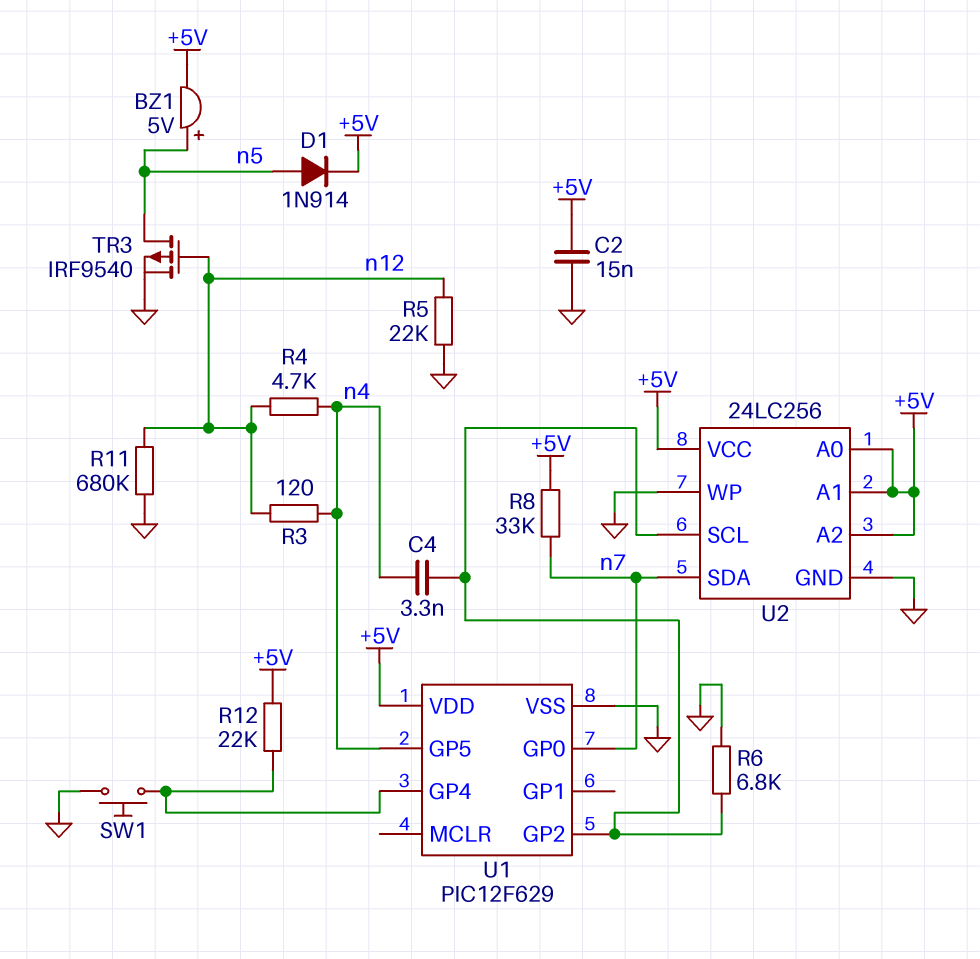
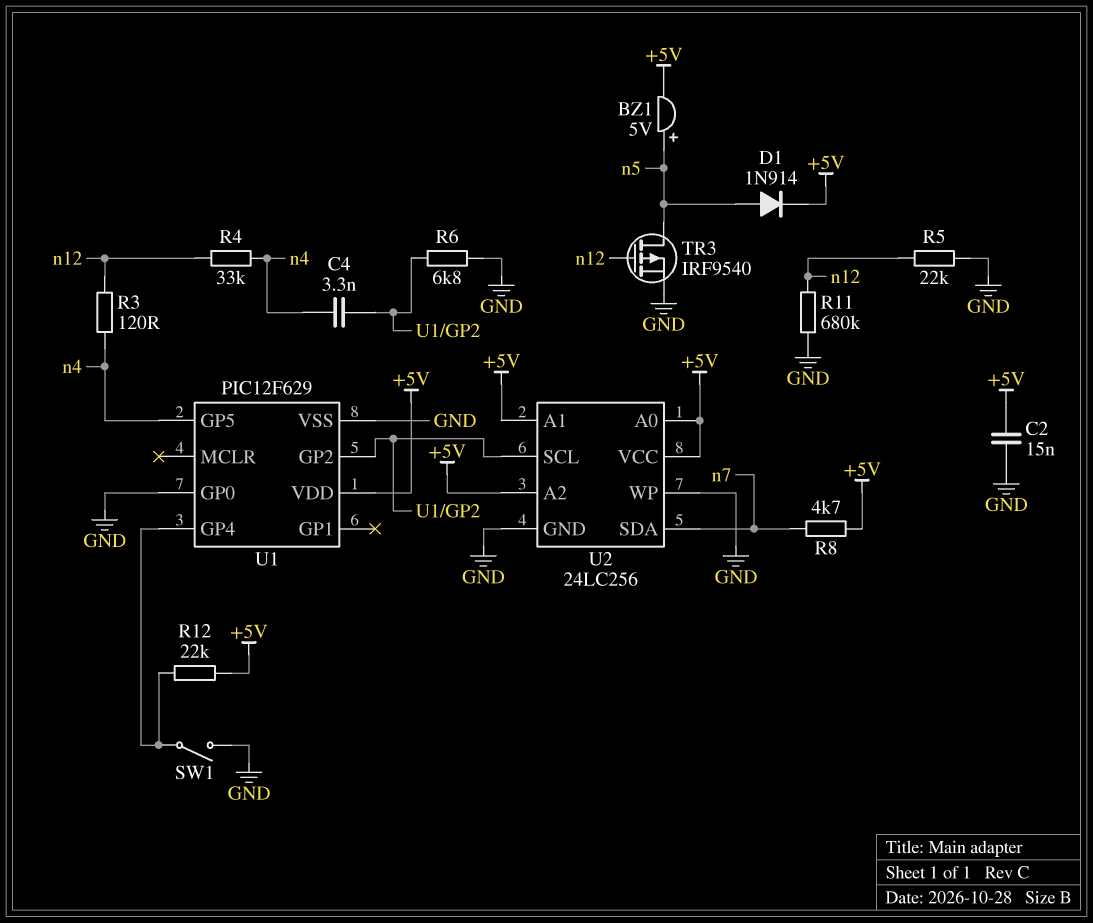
R4: 4.7k (n4, n12) -> 33k (n4, n12)
R8: 33k (+5V, n7) -> 4.7k (+5V, n7)
SW1: button (GND, U1/GP4) -> switch (GND, U1/GP4)
U1 pin GP0: n7 -> GND

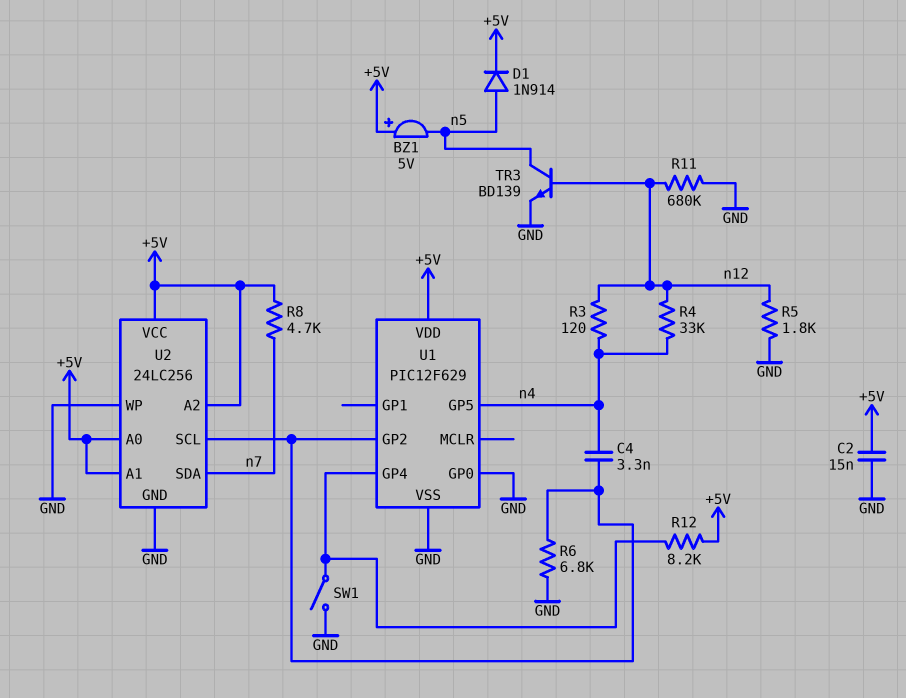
BZ1: buzzer 5V (plus n5, minus +5V) -> buzzer 5V (plus +5V, minus n5)
R5: 22k (GND, n12) -> 1.8k (GND, n12)
R12: 22k (+5V, U1/GP4) -> 8.2k (+5V, U1/GP4)
TR3: PMOS IRF9540 (G n12, D n5, S GND) -> NPN BD139 (B n12, C n5, E GND)

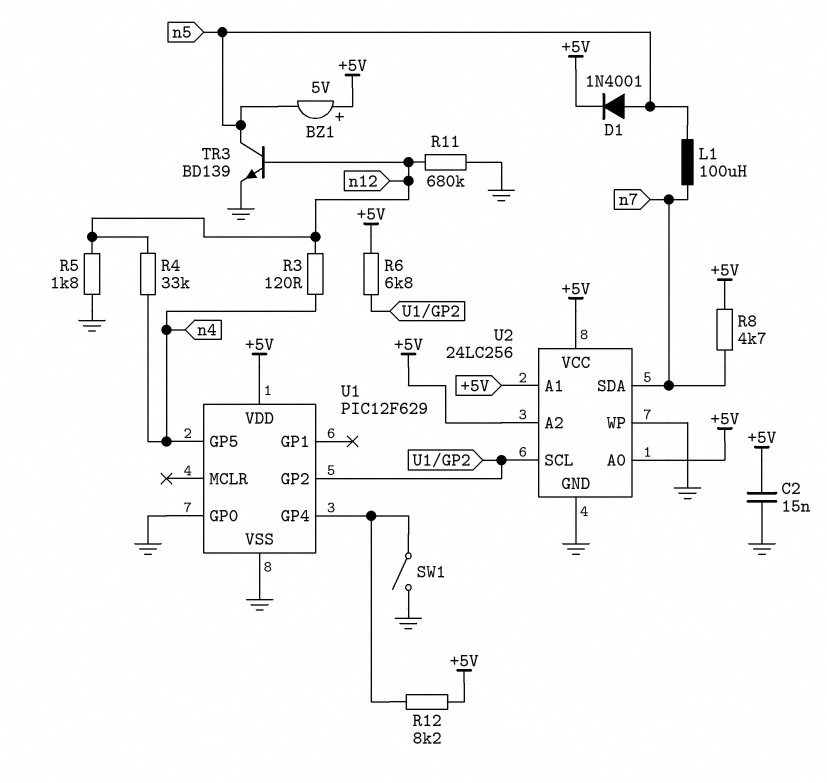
C4: 3.3nF (U1/GP2, n4) -> none
D1: diode 1N914 (A n5, K +5V) -> diode 1N4001 (A n5, K +5V)
L1: none -> 100uH (n5, n7)
R6: 6.8k (GND, U1/GP2) -> 6.8k (+5V, U1/GP2)

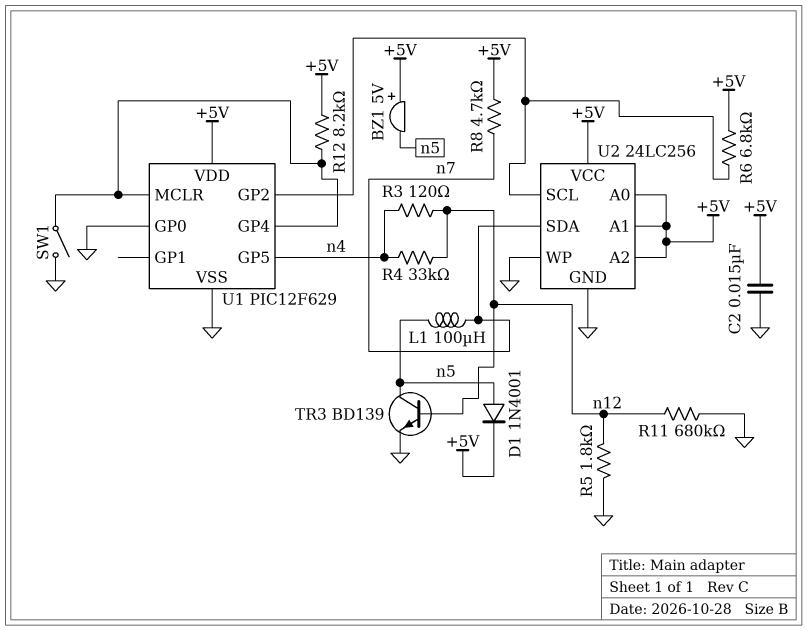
U1 pin MCLR: none -> U1/GP4

